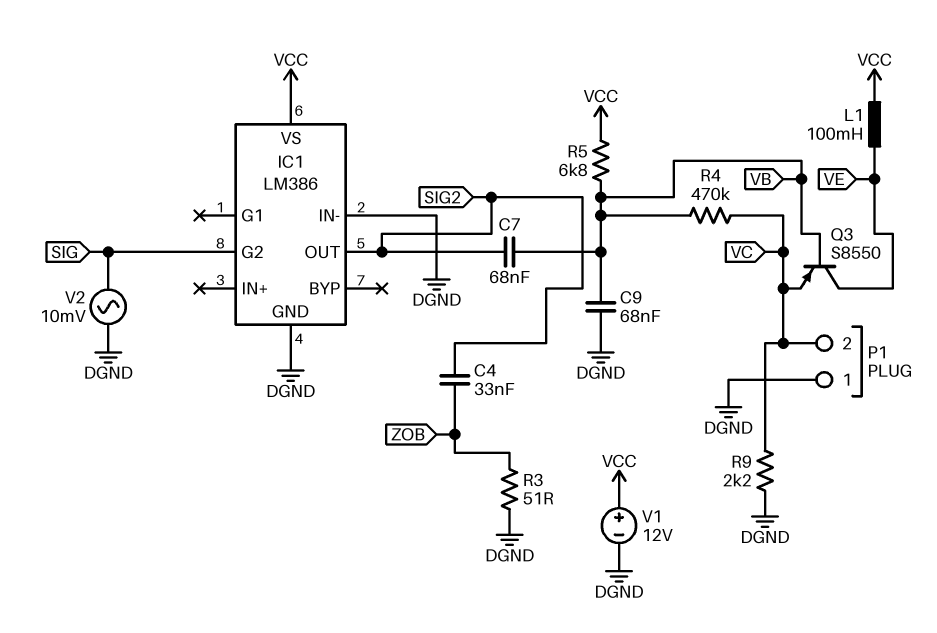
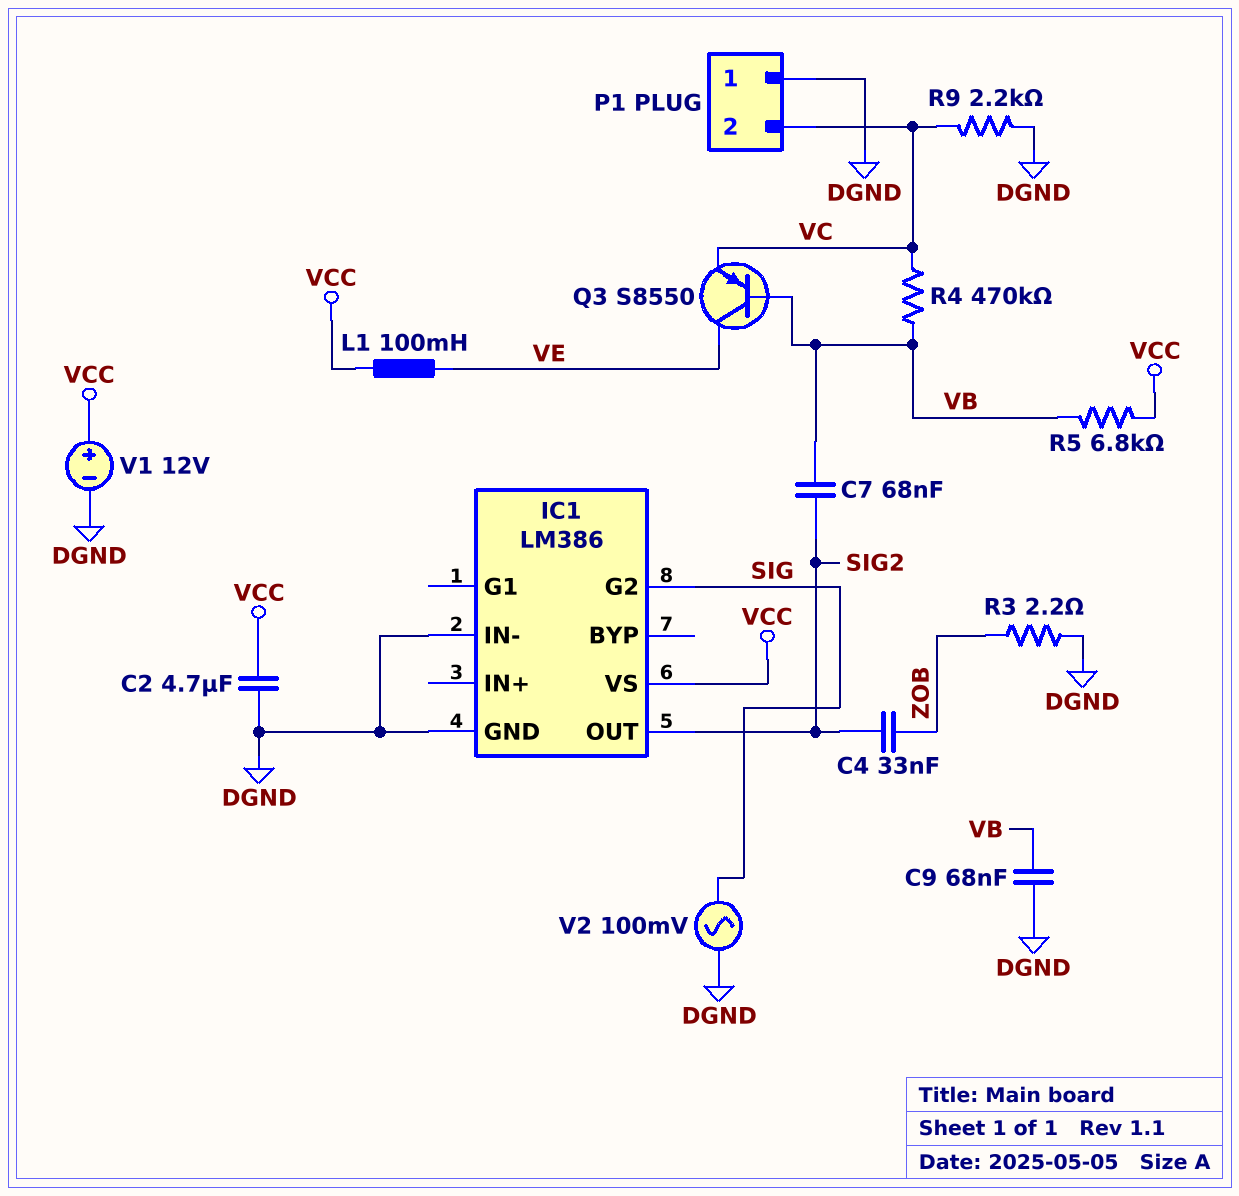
C2: none -> 4.7uF (DGND, VCC)
R3: 51 (DGND, ZOB) -> 2.2 (DGND, ZOB)
V2: AC 10mV (DGND, SIG) -> AC 100mV (DGND, SIG)

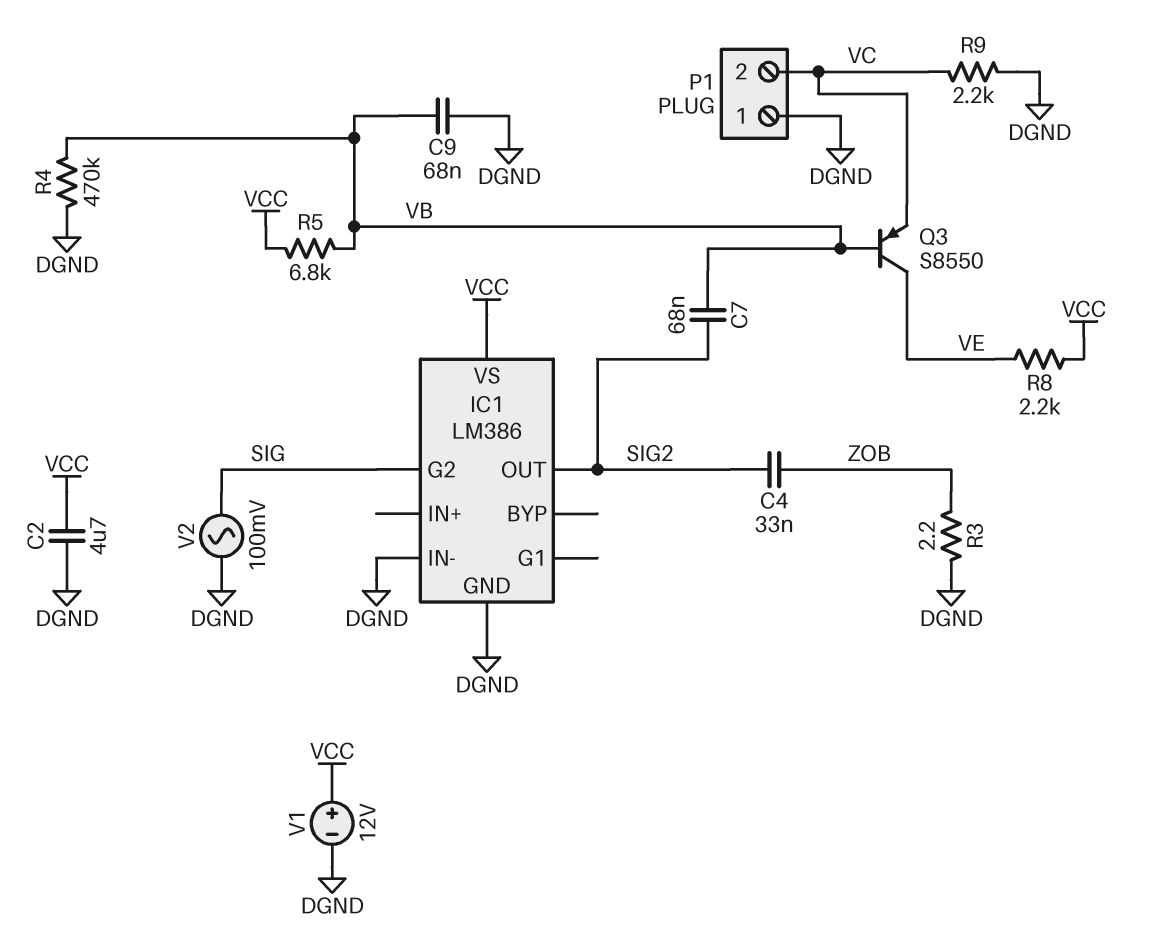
L1: 100mH (VCC, VE) -> none
R4: 470k (VB, VC) -> 470k (DGND, VB)
R8: none -> 2.2k (VCC, VE)

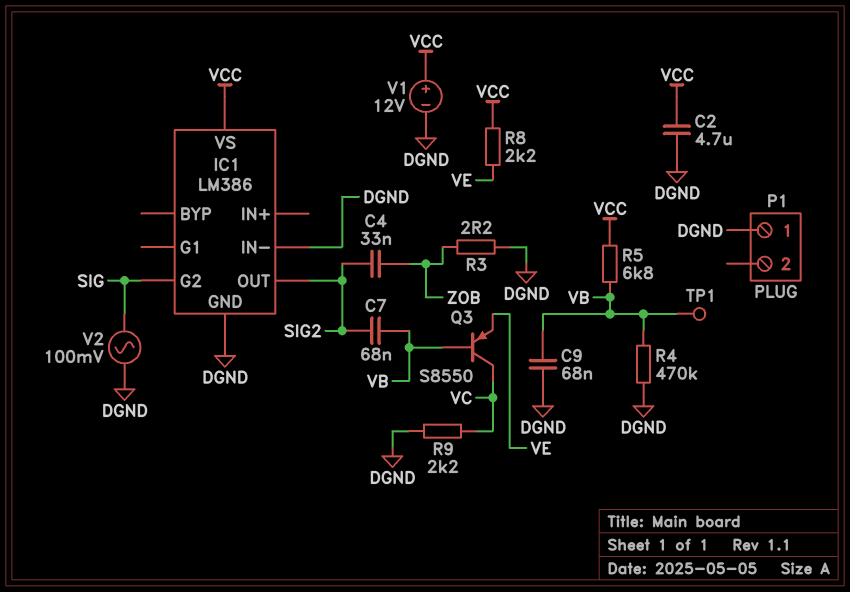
P1 pin 2: VC -> none
Q3: PNP S8550 (B VB, C VE, E VC) -> PNP S8550 (B VB, C VC, E VE)
TP1: none -> test point (VB)

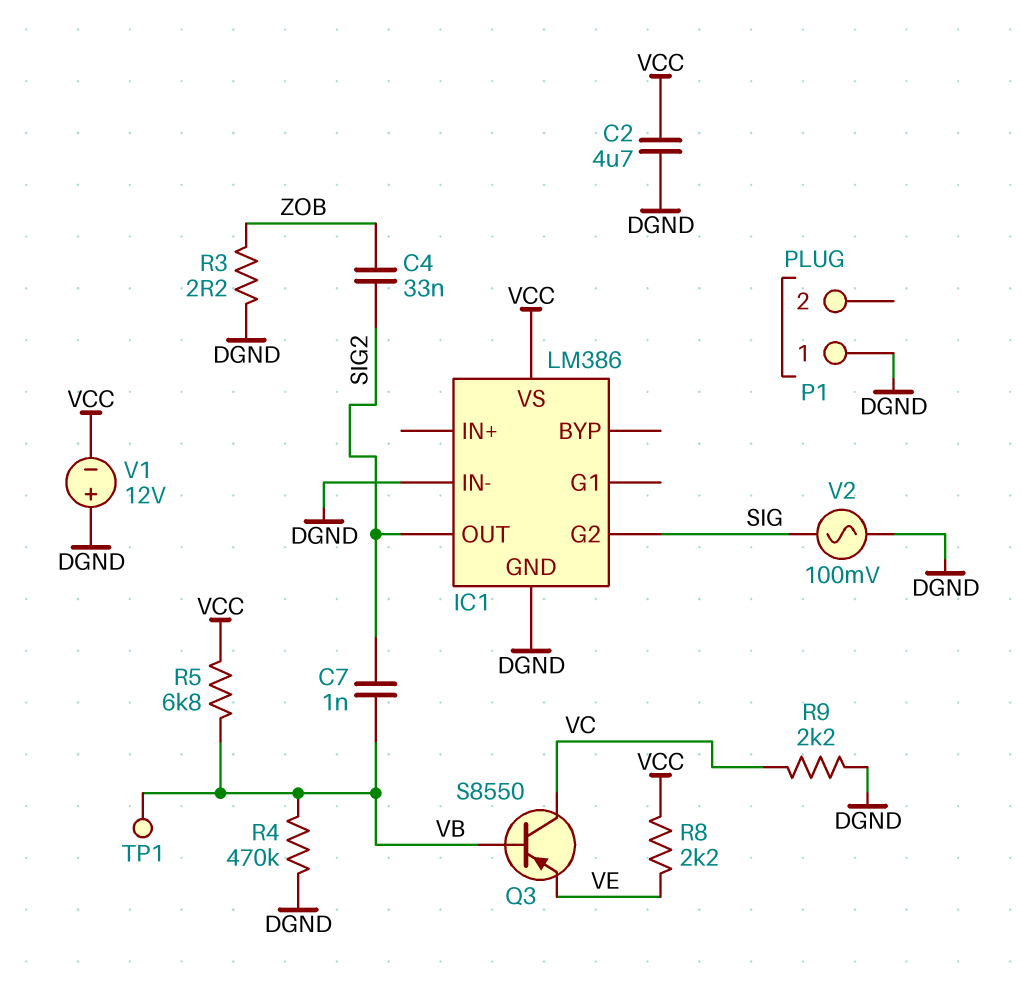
C7: 68nF (SIG2, VB) -> 1nF (SIG2, VB)
C9: 68nF (DGND, VB) -> none
V1: 12V (plus VCC, minus DGND) -> 12V (plus DGND, minus VCC)

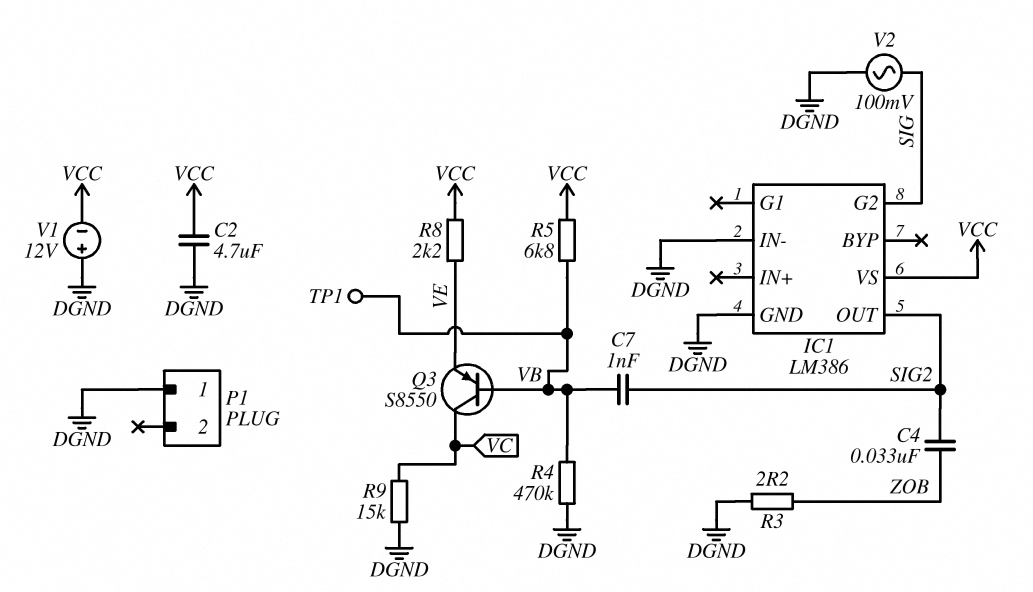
R9: 2.2k (DGND, VC) -> 15k (DGND, VC)

